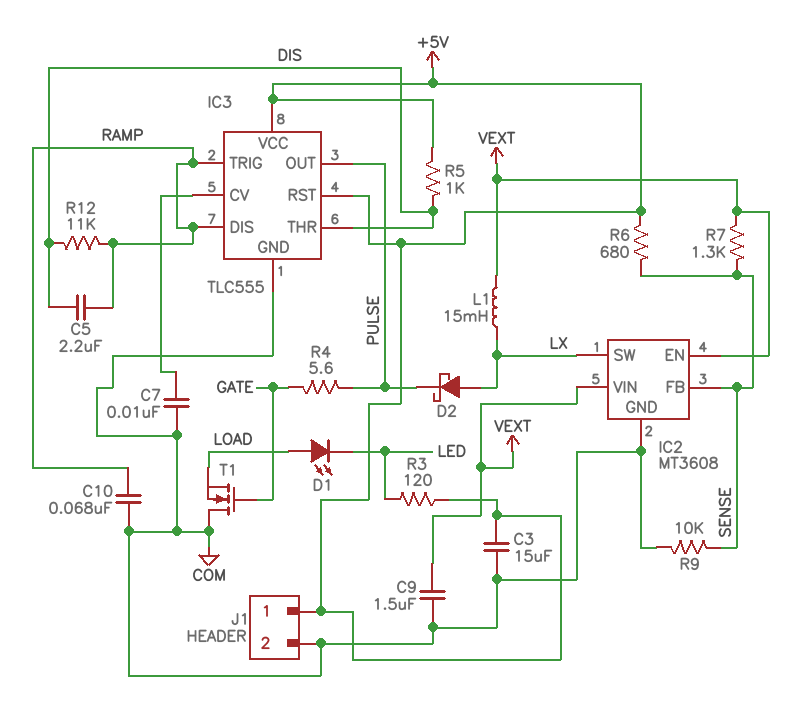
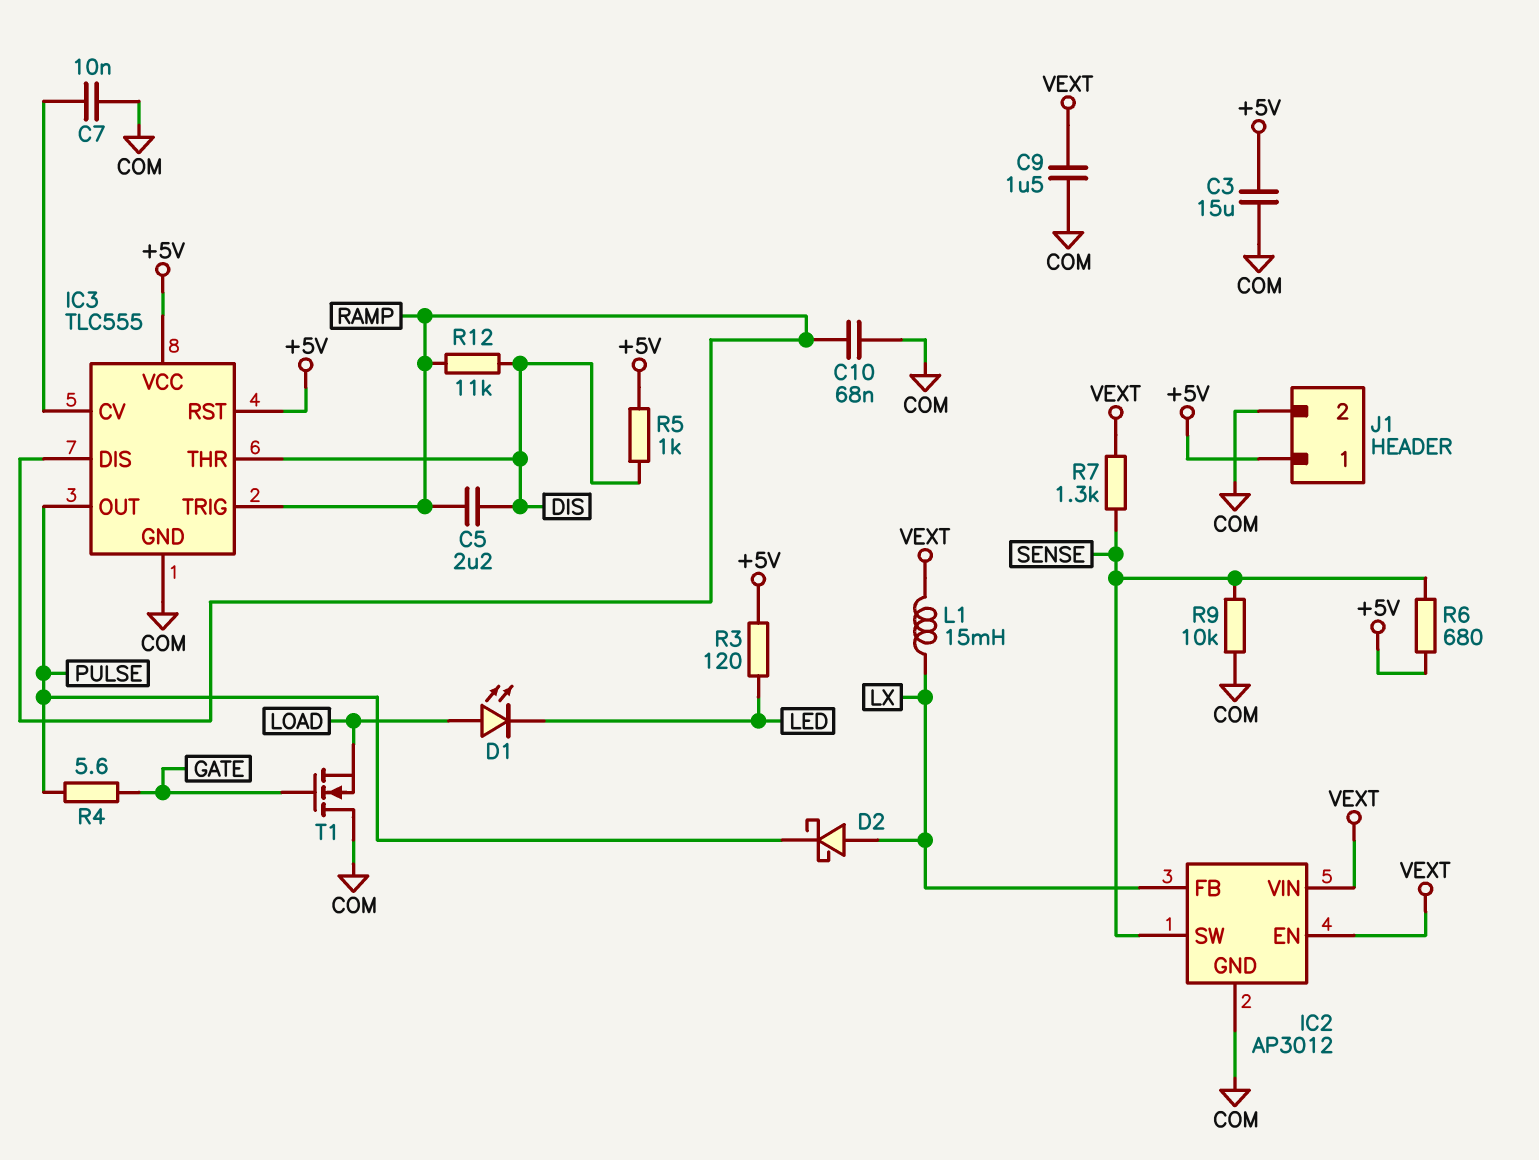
IC2: MT3608 -> AP3012
IC2 pin FB: SENSE -> LX
IC2 pin SW: LX -> SENSE

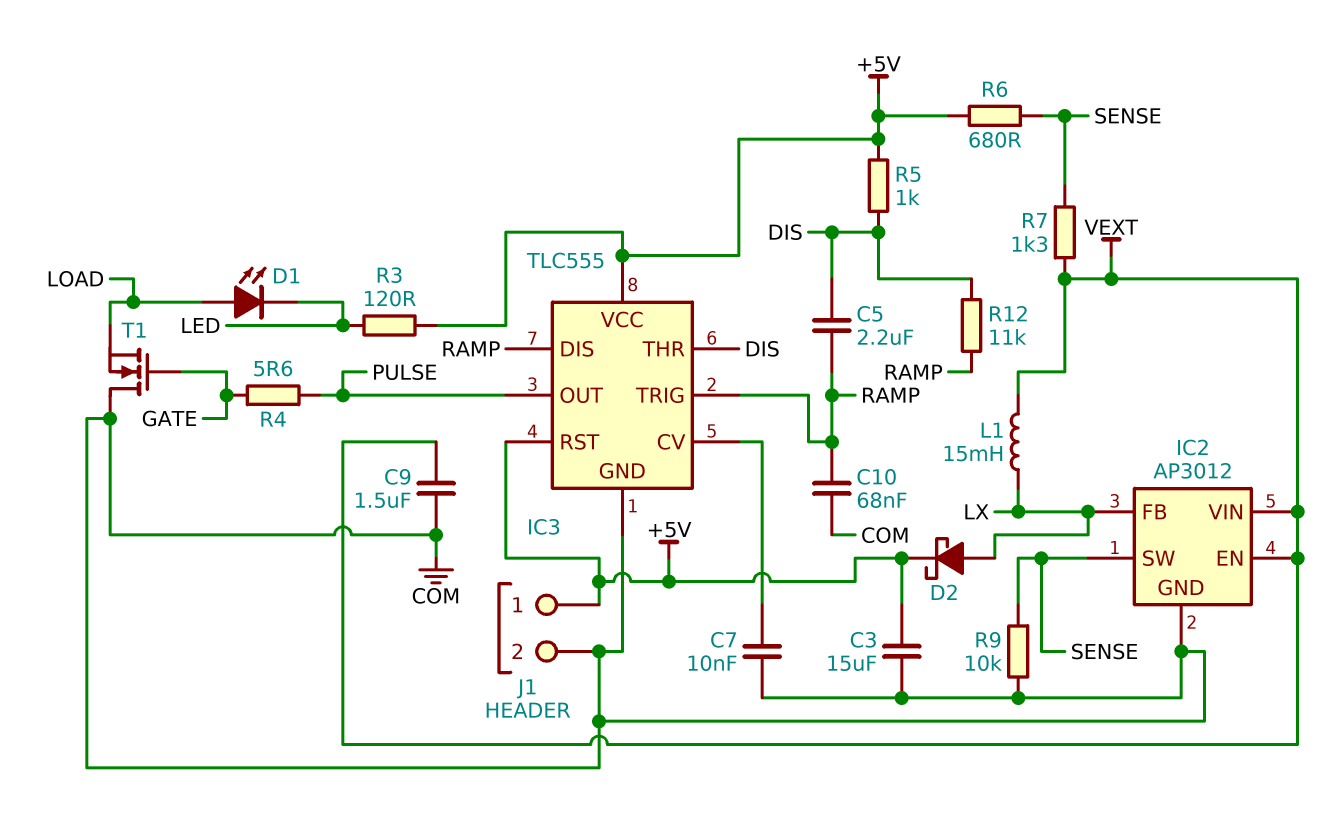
D2: schottky (A LX, K PULSE) -> schottky (A LX, K +5V)

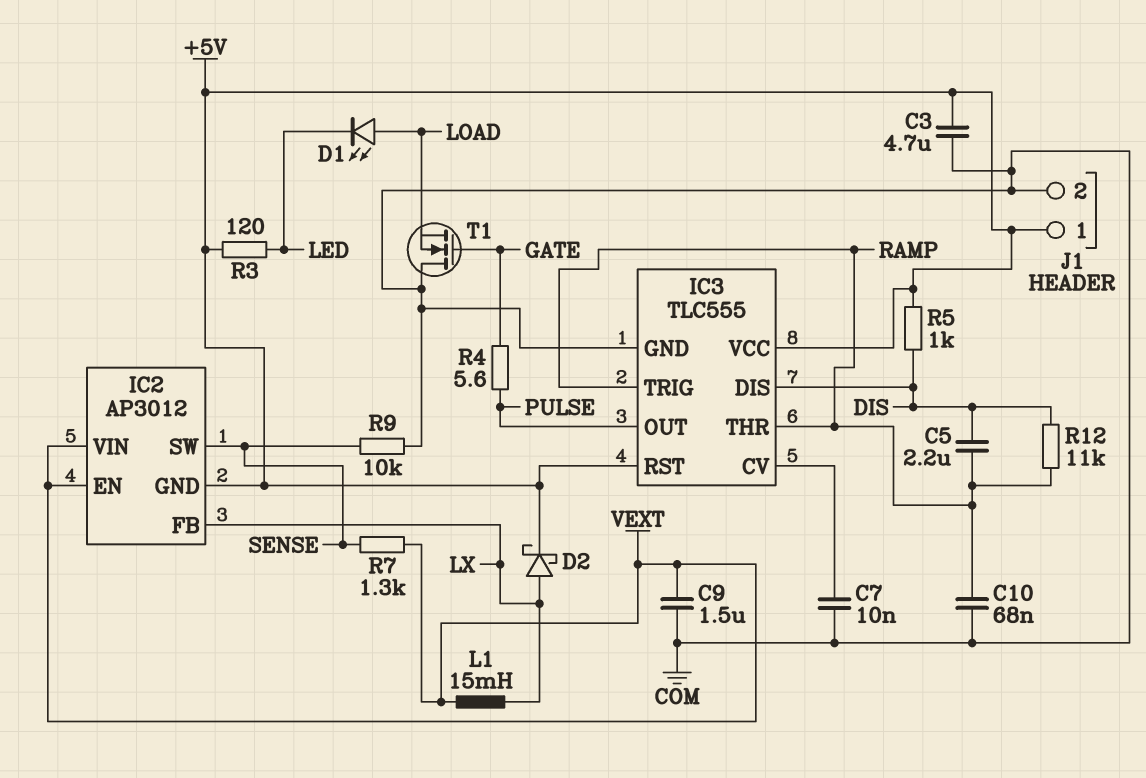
C3: 15uF (+5V, COM) -> 4.7uF (+5V, COM)
IC2 pin GND: COM -> +5V
IC3 pin DIS: RAMP -> DIS
IC3 pin THR: DIS -> RAMP
R6: 680 (+5V, SENSE) -> none

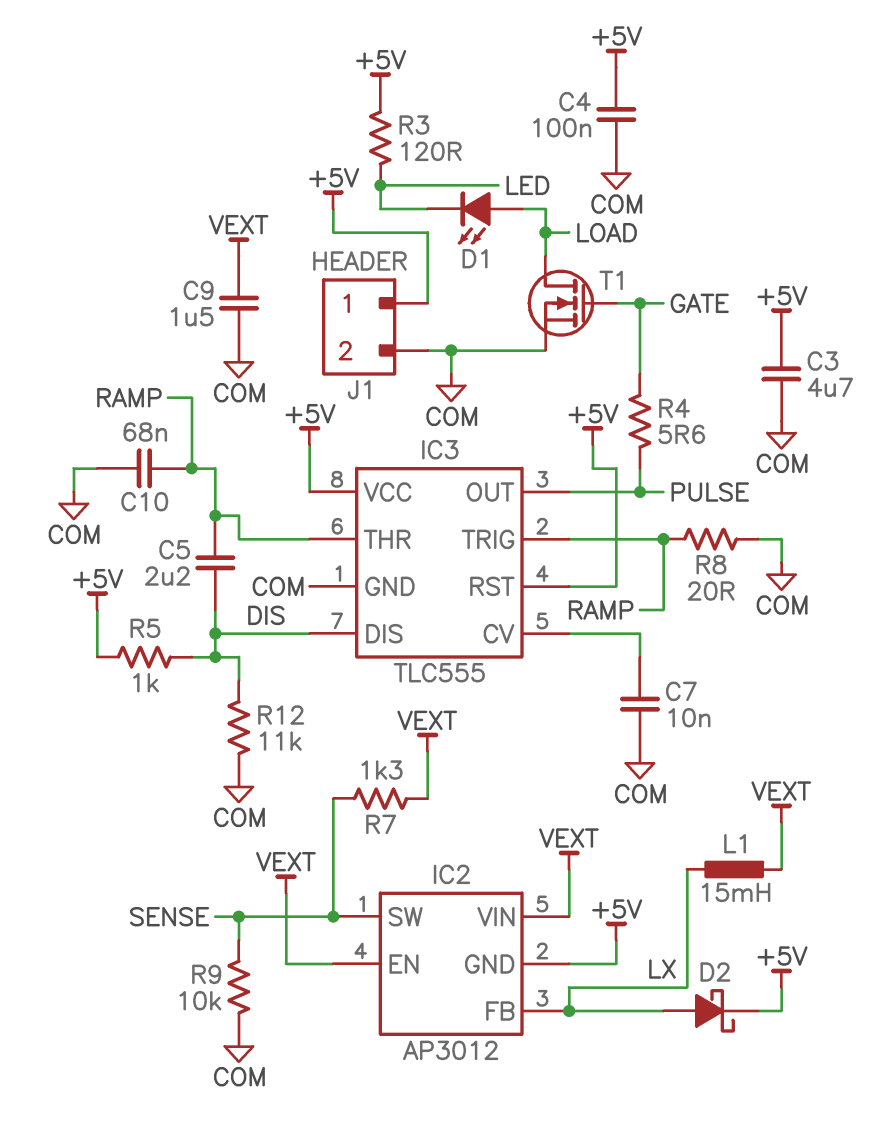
C4: none -> 100nF (+5V, COM)
R8: none -> 20 (COM, RAMP)
R12: 11k (DIS, RAMP) -> 11k (COM, DIS)
T1: NMOS (G GATE, D COM, S LOAD) -> NMOS (G GATE, D LOAD, S COM)

